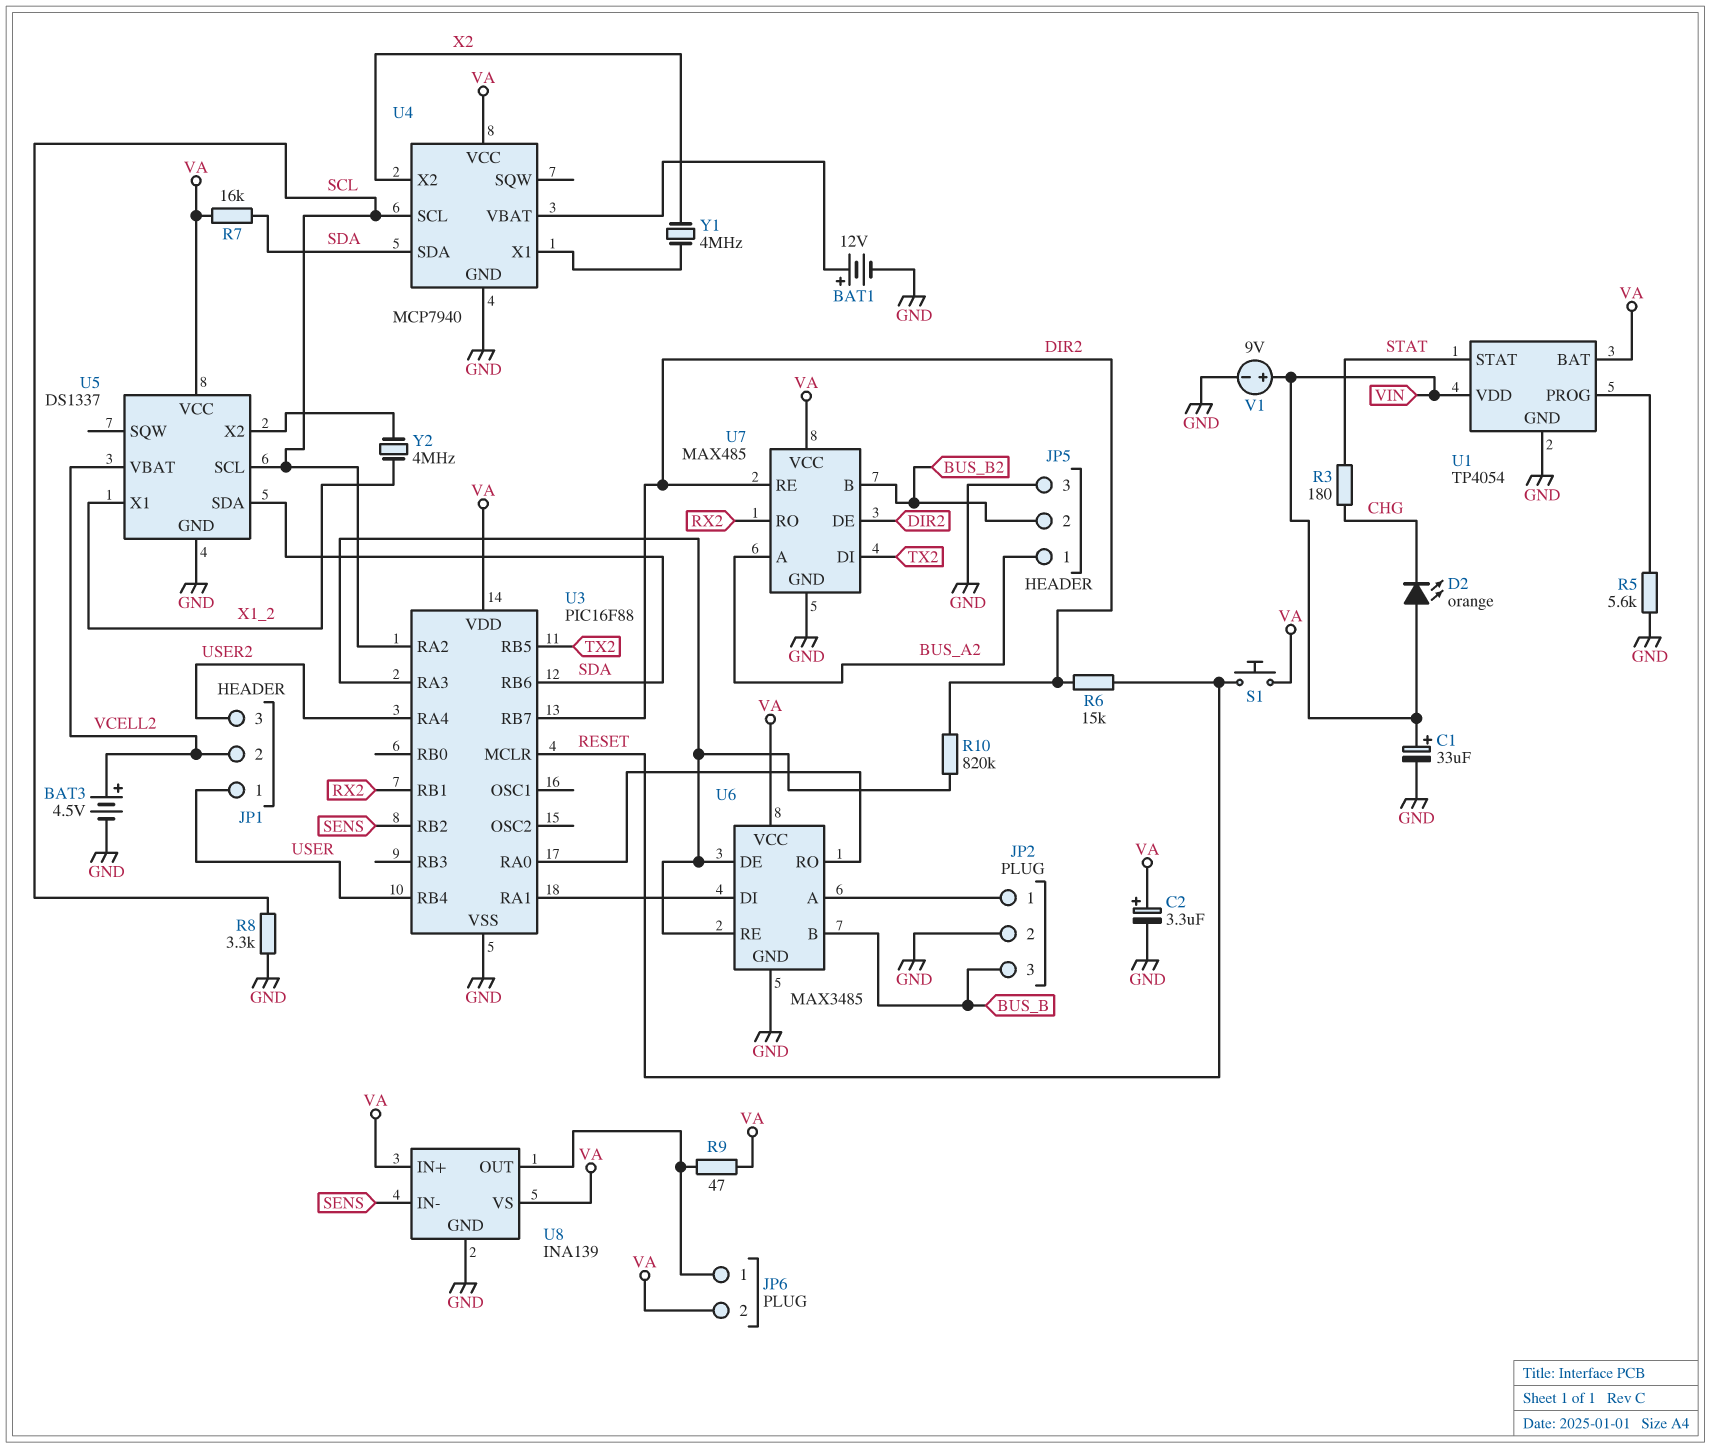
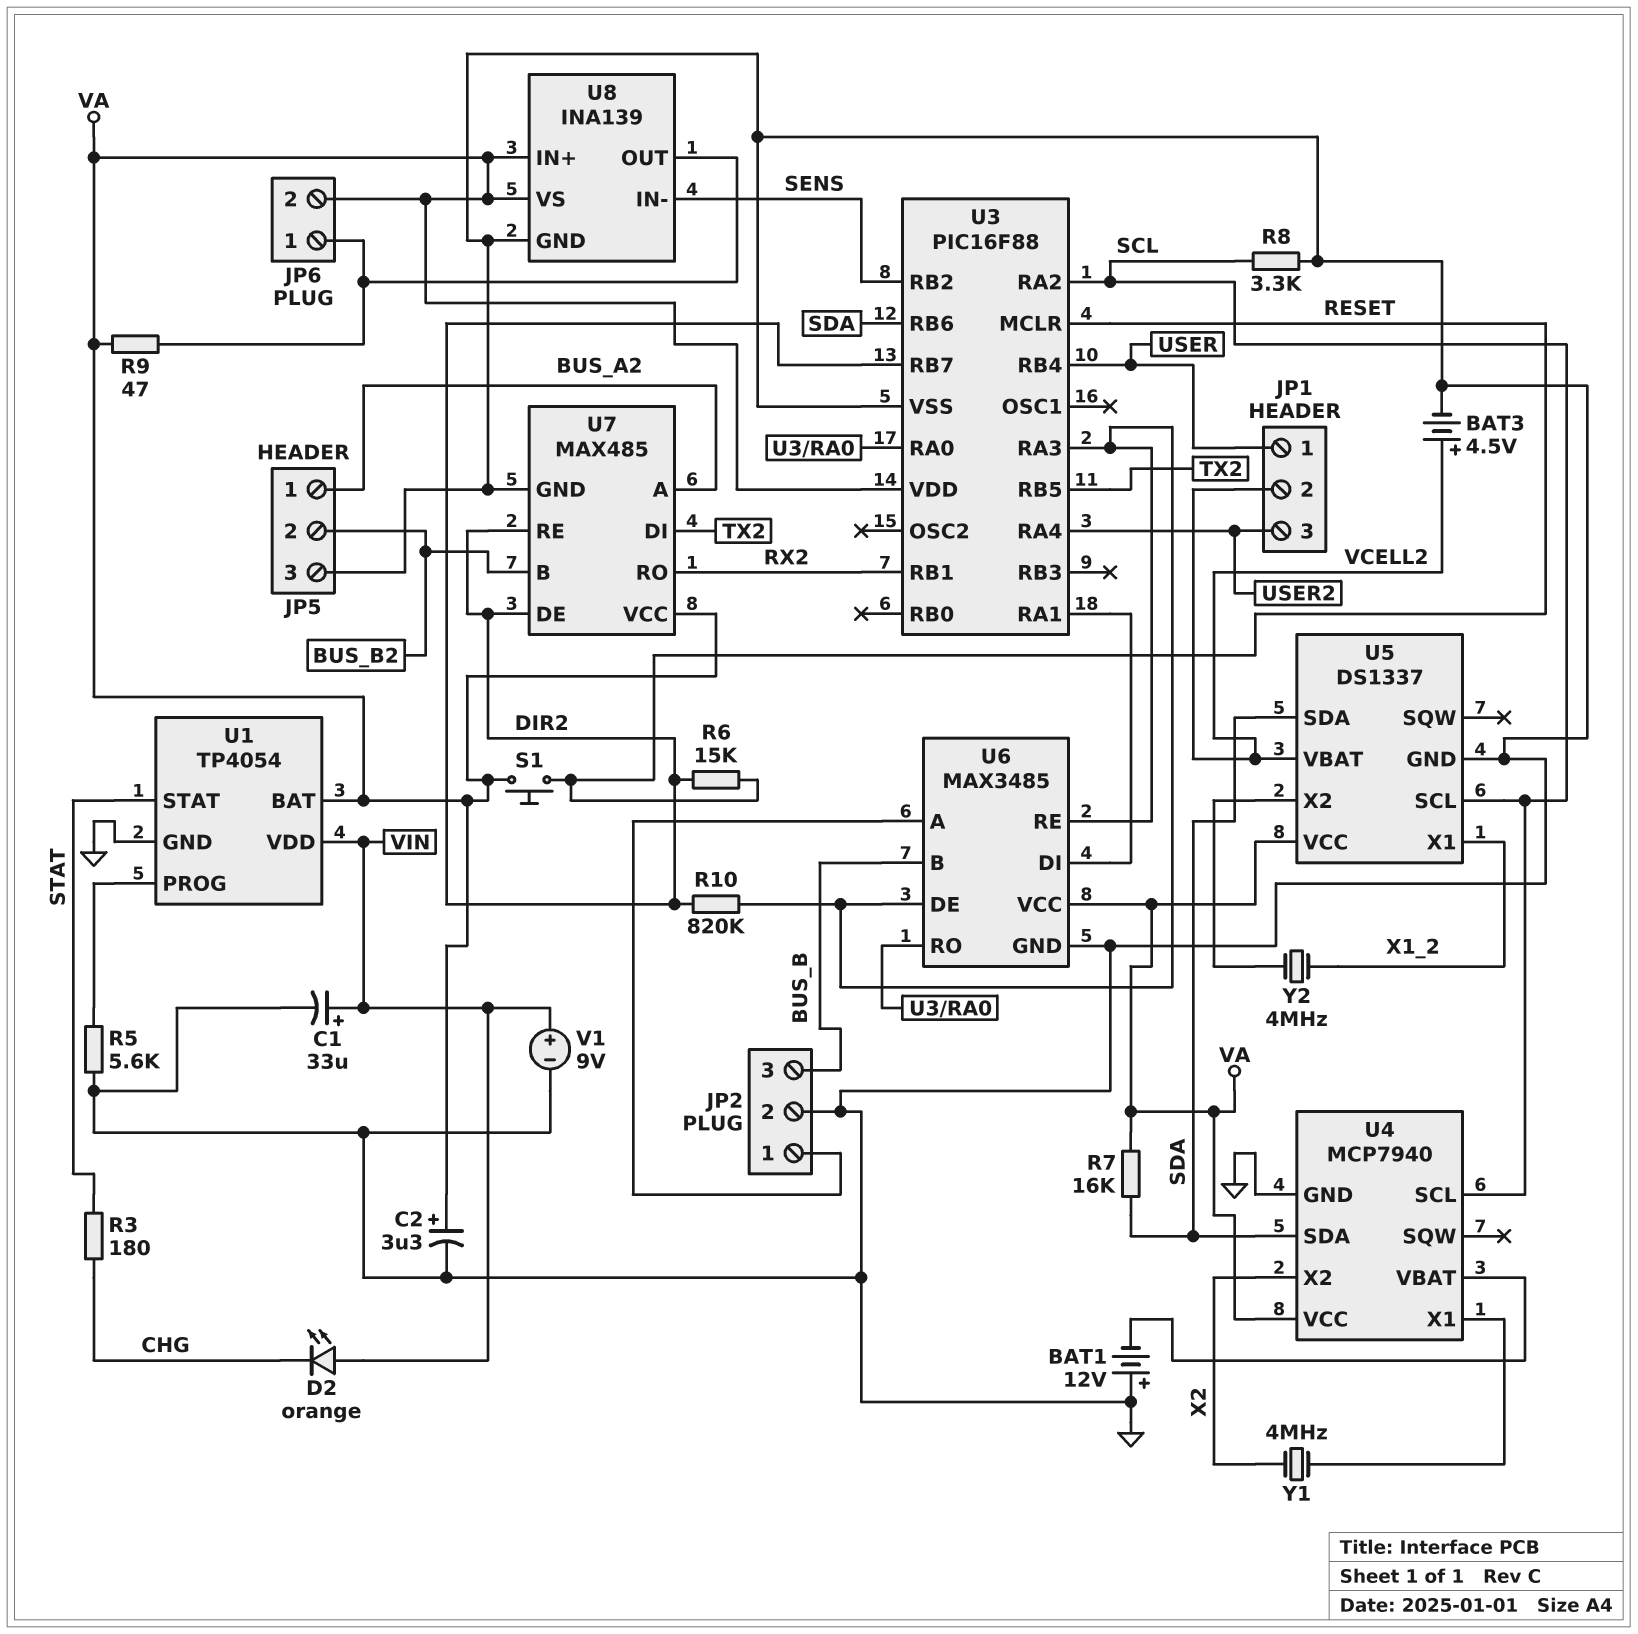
BAT1: 12V (plus U4/VBAT, minus GND) -> 12V (plus GND, minus U4/VBAT)

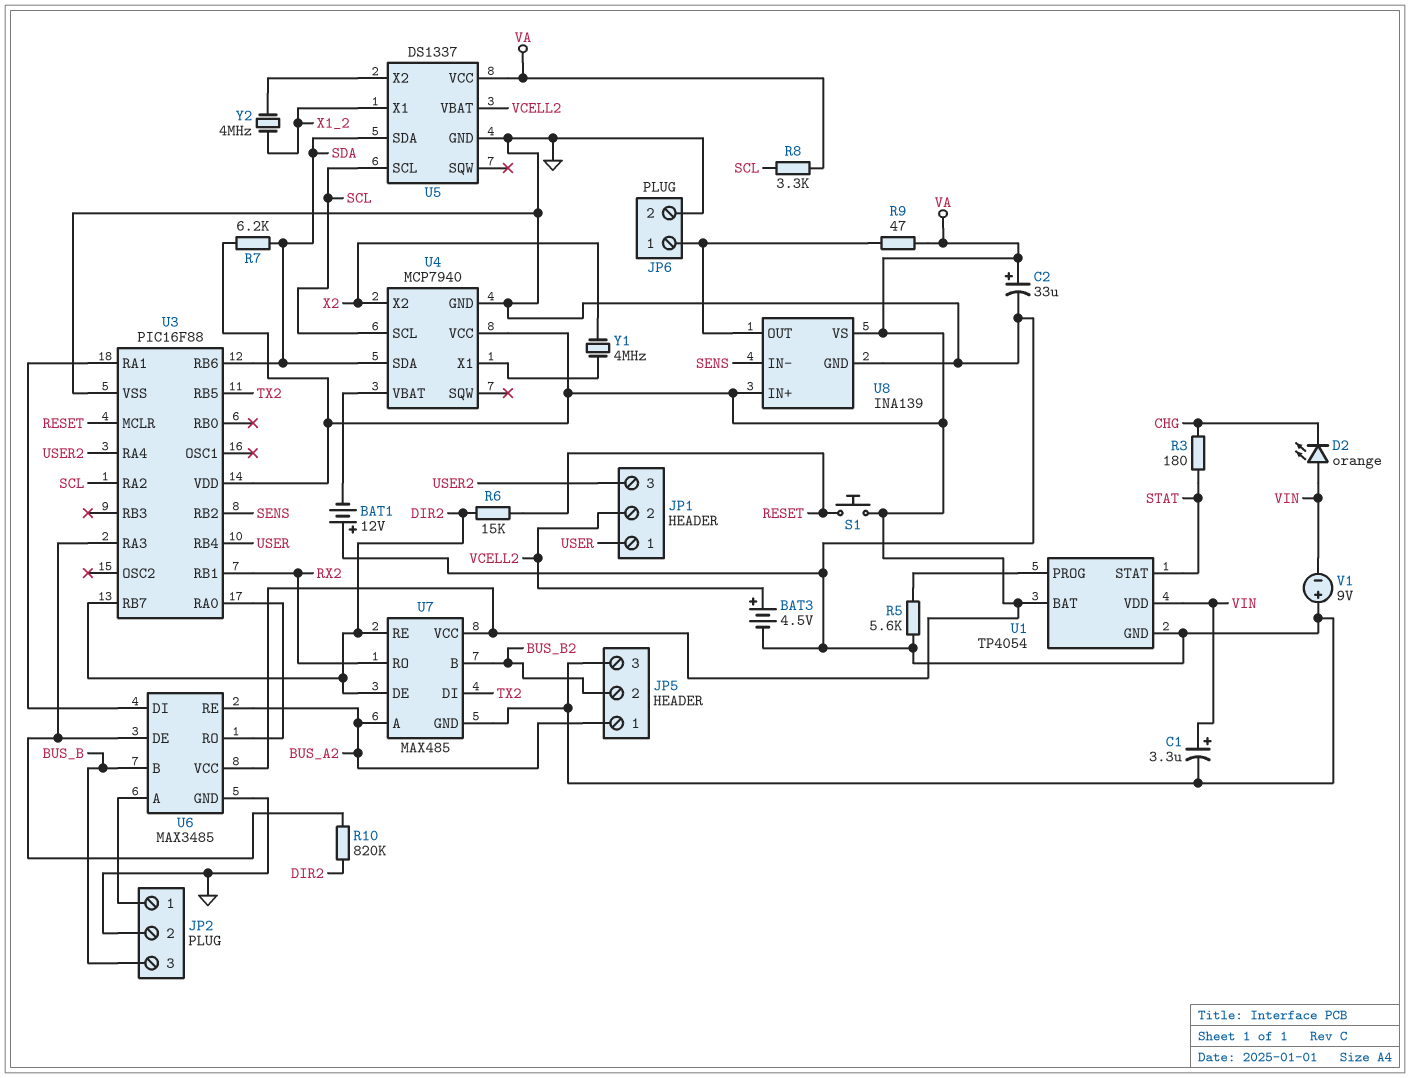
C1: 33uF (plus VIN, minus GND) -> 3.3uF (plus VIN, minus GND)
C2: 3.3uF (plus VA, minus GND) -> 33uF (plus VA, minus GND)
JP6 pin 2: VA -> GND
R7: 16k (SDA, VA) -> 6.2k (SDA, VA)
R8: 3.3k (GND, SCL) -> 3.3k (SCL, VA)
U6 pin RE: U3/RA3 -> BUS_A2
V1: 9V (plus VIN, minus GND) -> 9V (plus GND, minus VIN)

